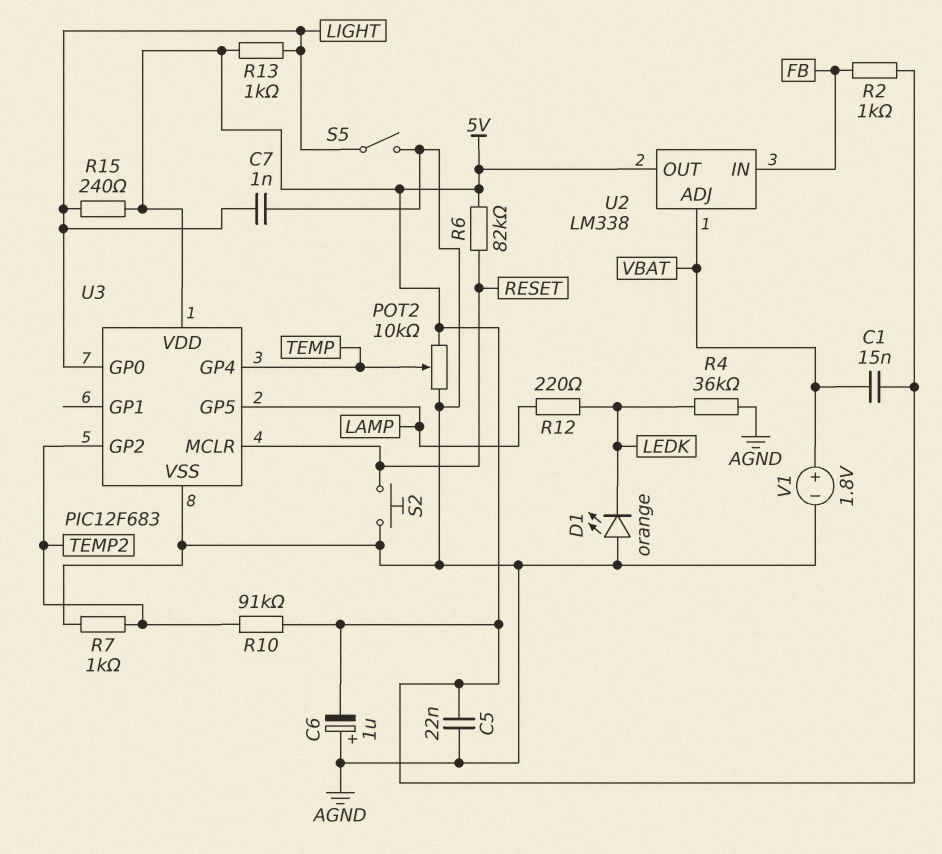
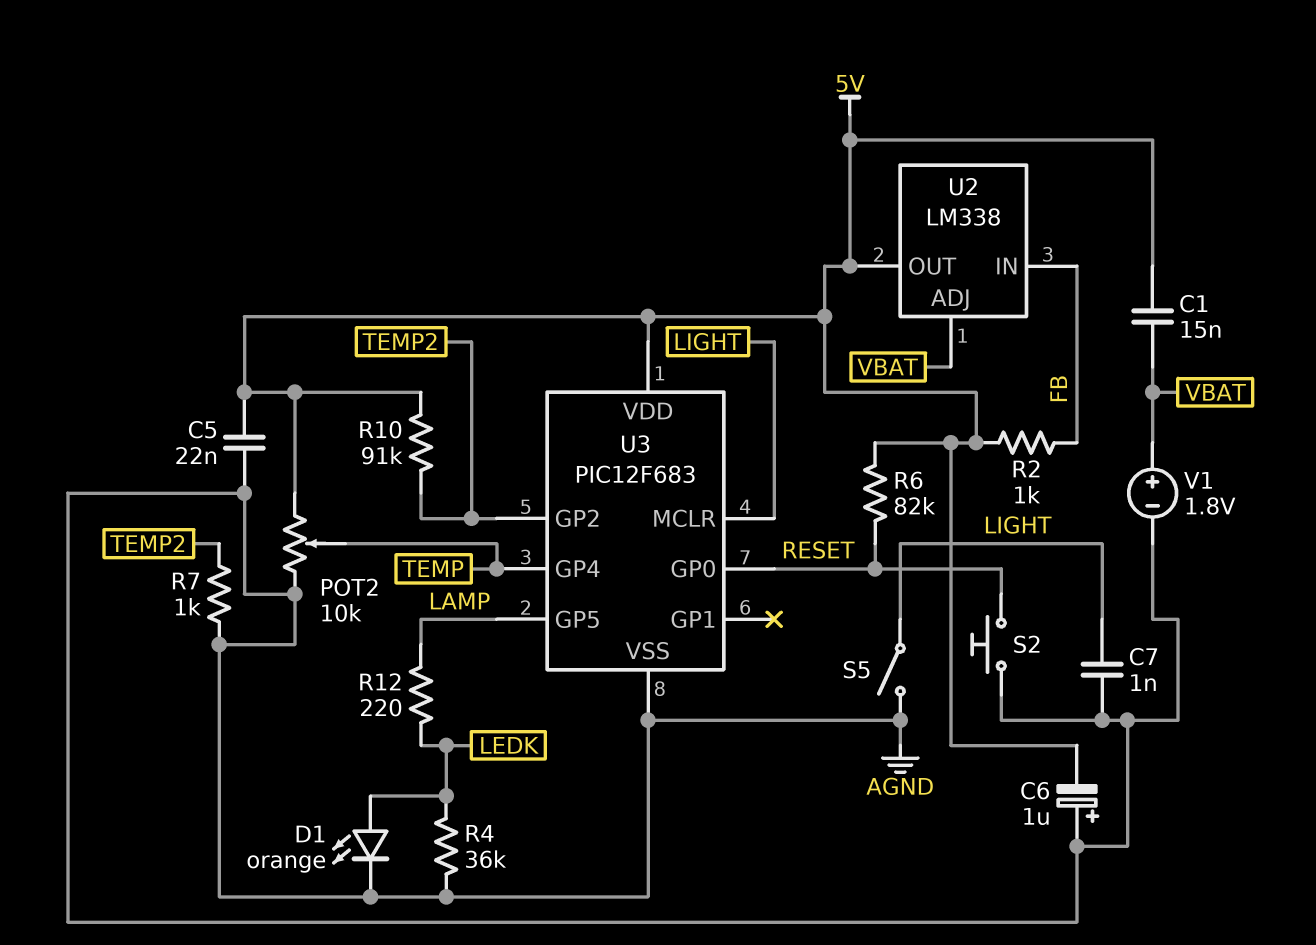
D1: LED orange (A AGND, K LEDK) -> LED orange (A LEDK, K AGND)
R13: 1k (5V, LIGHT) -> none
R15: 240 (5V, LIGHT) -> none
U3 pin GP0: LIGHT -> RESET
U3 pin MCLR: RESET -> LIGHT

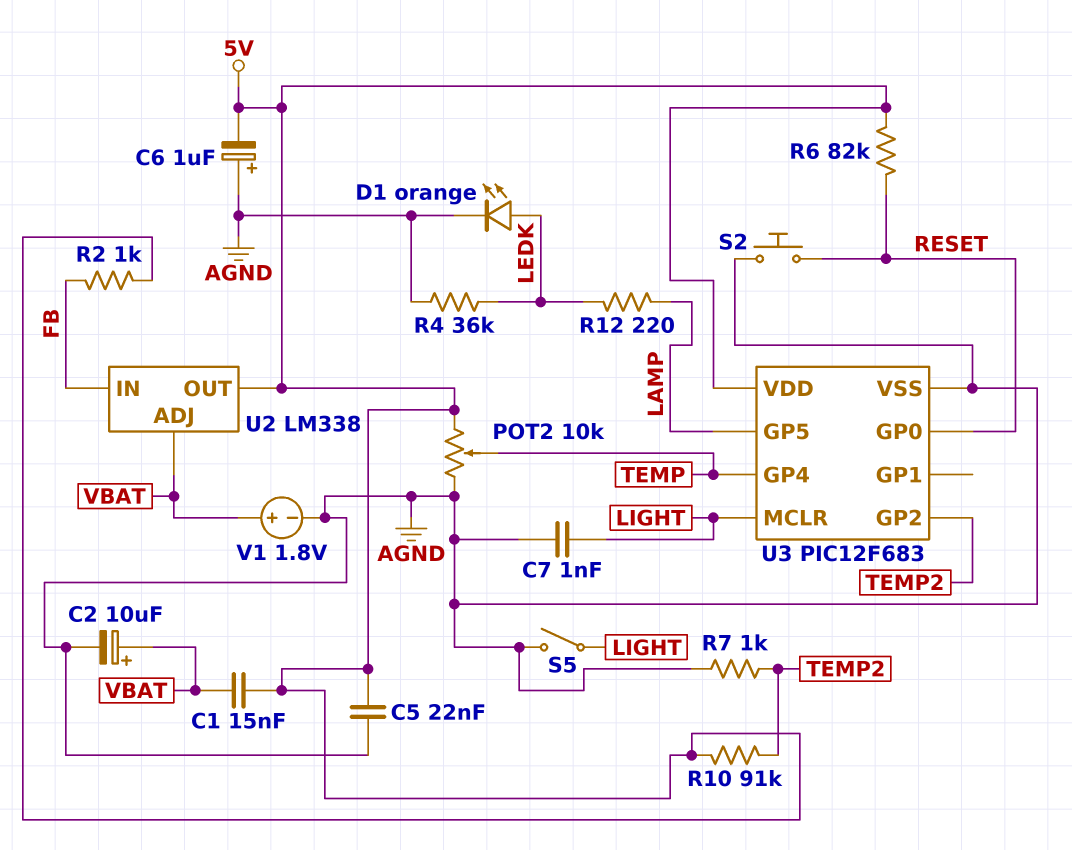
C2: none -> 10uF (plus VBAT, minus AGND)

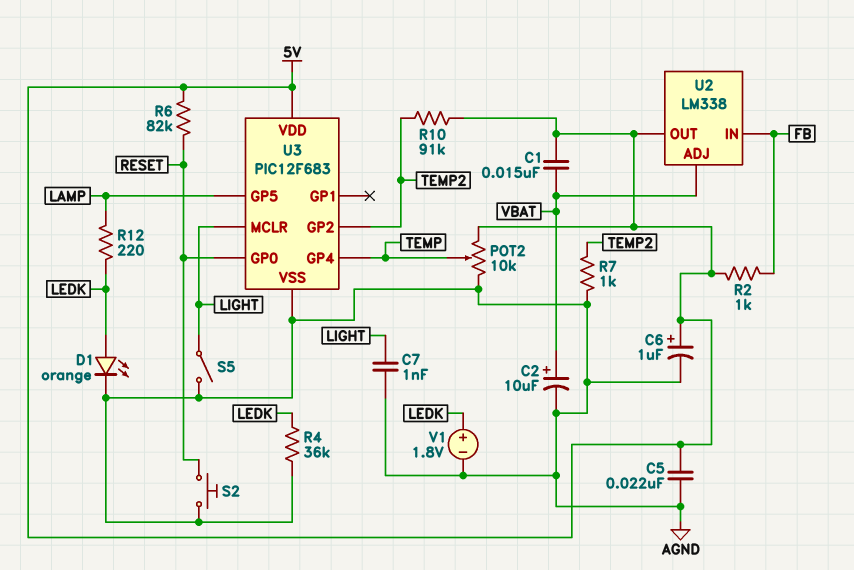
C6: 1uF (plus AGND, minus 5V) -> 1uF (plus 5V, minus AGND)
V1: 1.8V (plus VBAT, minus AGND) -> 1.8V (plus LEDK, minus AGND)

